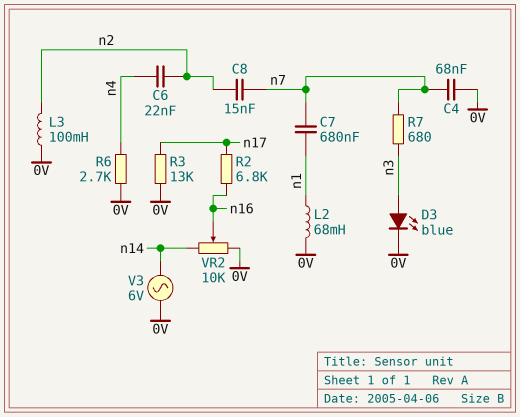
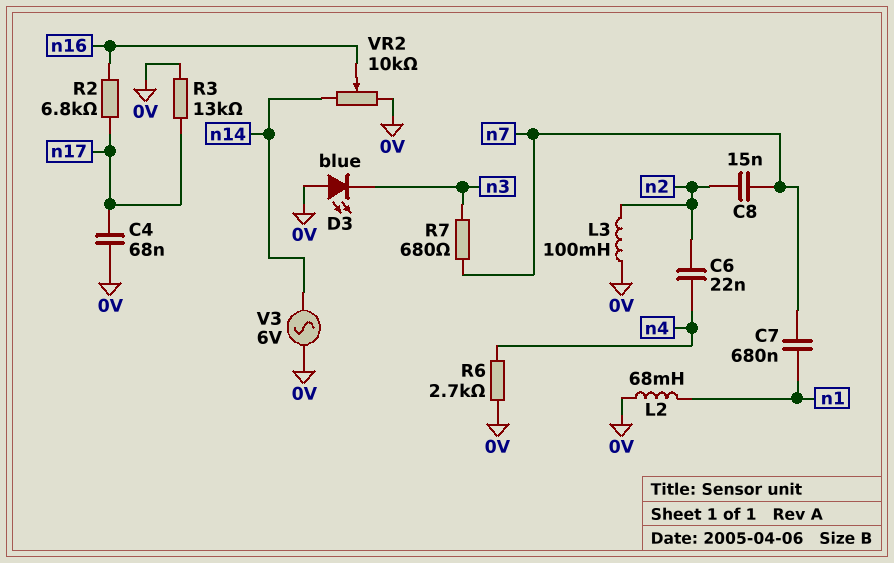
C4: 68nF (0V, n7) -> 68nF (0V, n17)
D3: LED blue (A n3, K 0V) -> LED blue (A 0V, K n3)

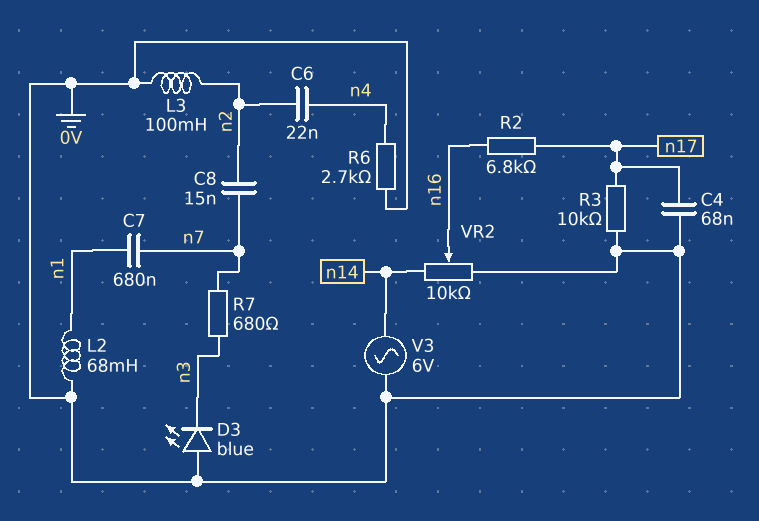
R3: 13k (0V, n17) -> 10k (0V, n17)

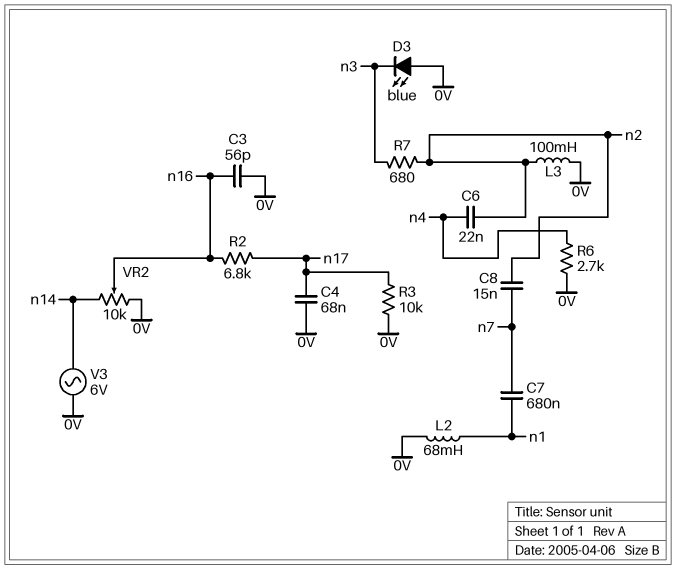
C3: none -> 56pF (0V, n16)
R7: 680 (n3, n7) -> 680 (n2, n3)

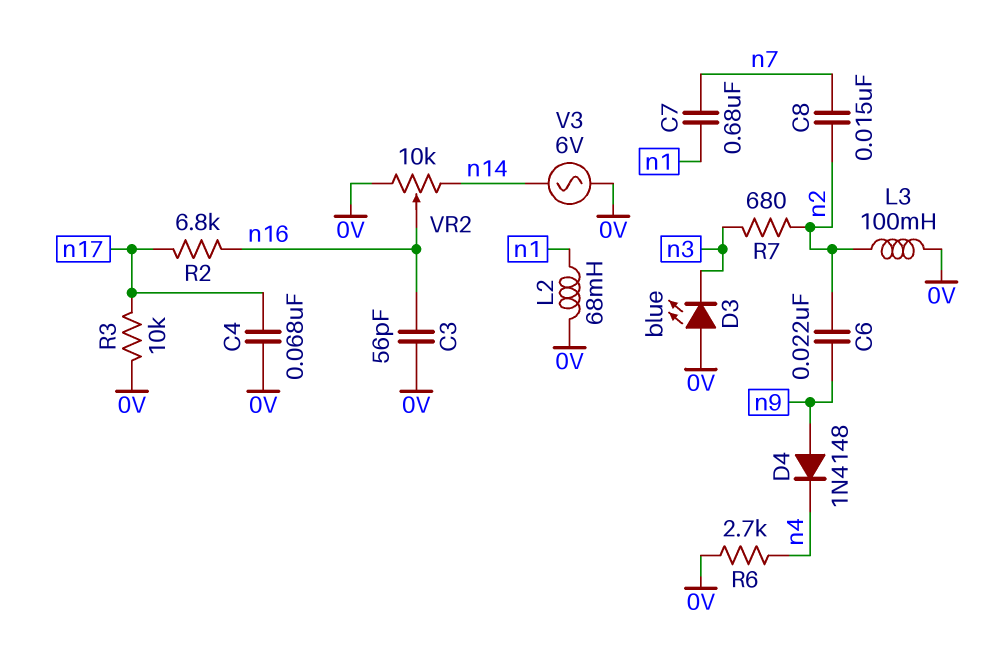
C6: 22nF (n2, n4) -> 22nF (n2, n9)
D4: none -> diode 1N4148 (A n9, K n4)

